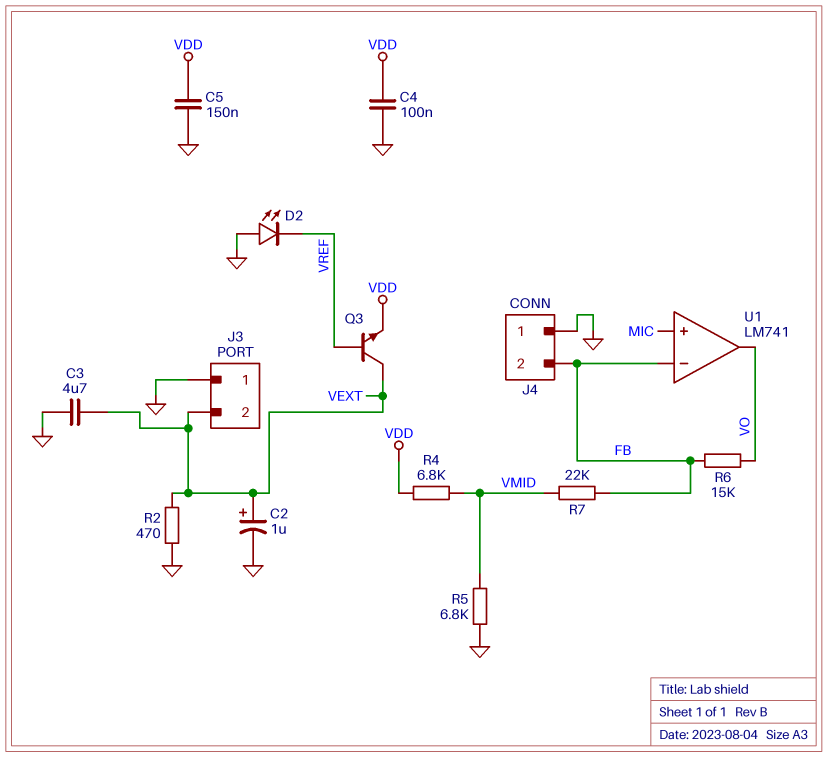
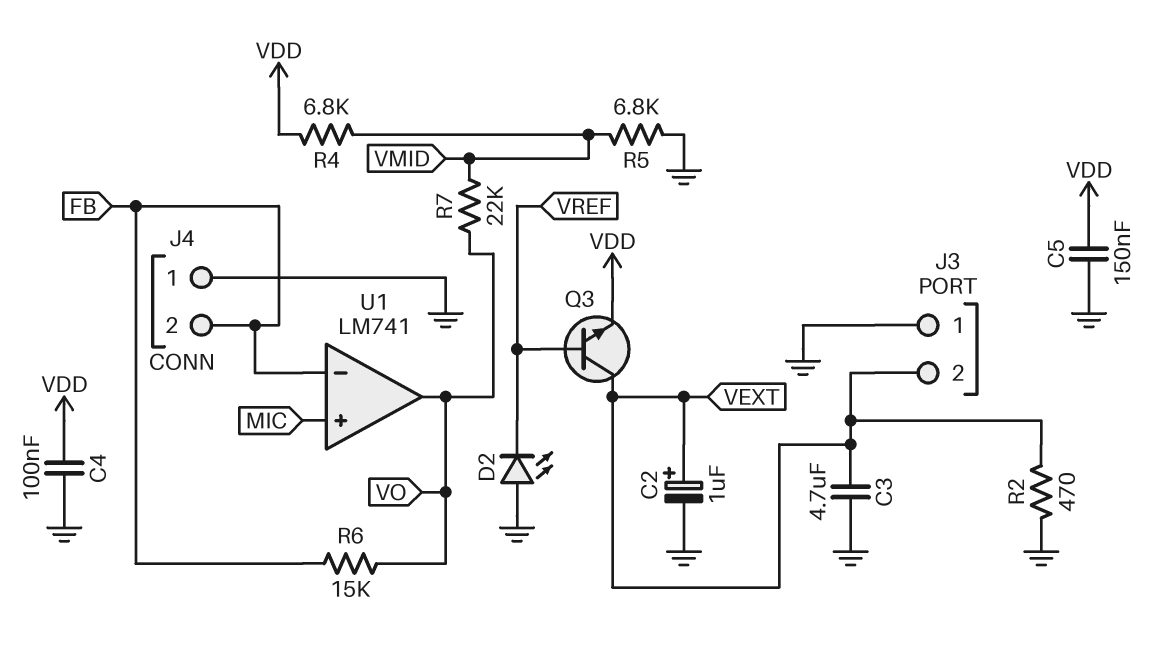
R7: 22k (FB, VMID) -> 22k (VMID, VO)

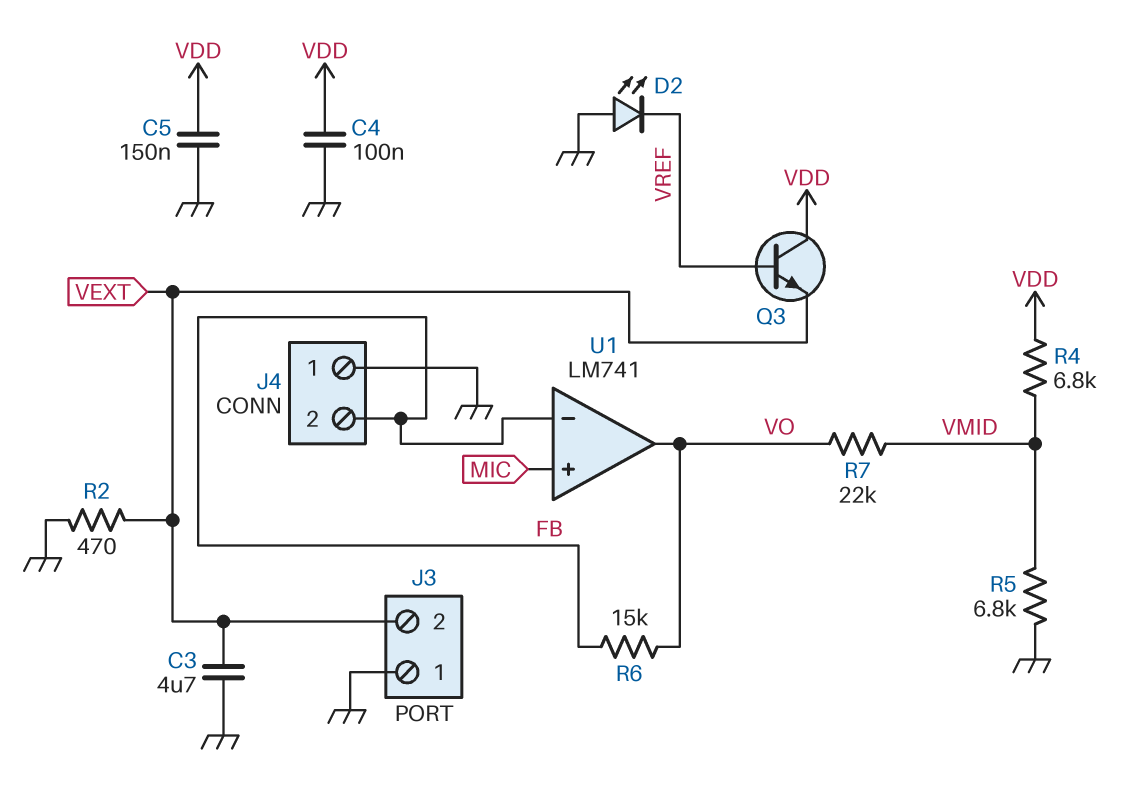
C2: 1uF (plus VEXT, minus GND) -> none
Q3: NPN (B VREF, C VEXT, E VDD) -> NPN (B VREF, C VDD, E VEXT)

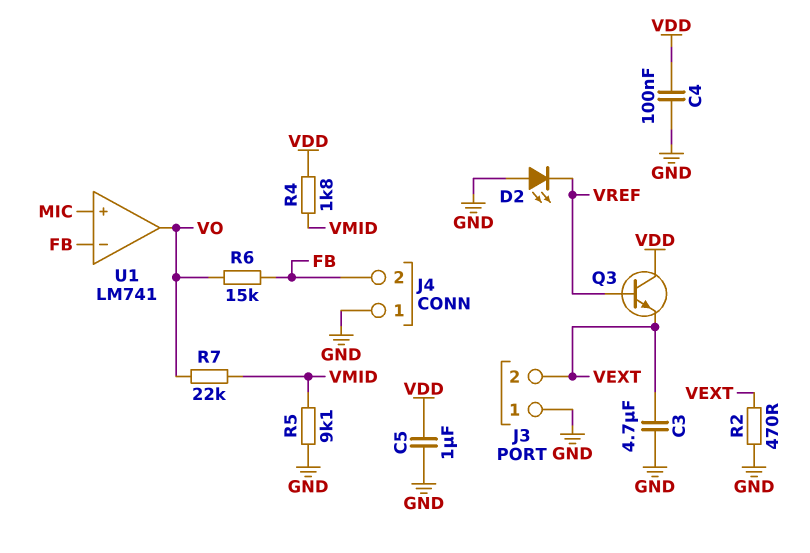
C5: 150nF (GND, VDD) -> 1uF (GND, VDD)
R4: 6.8k (VDD, VMID) -> 1.8k (VDD, VMID)
R5: 6.8k (GND, VMID) -> 9.1k (GND, VMID)

